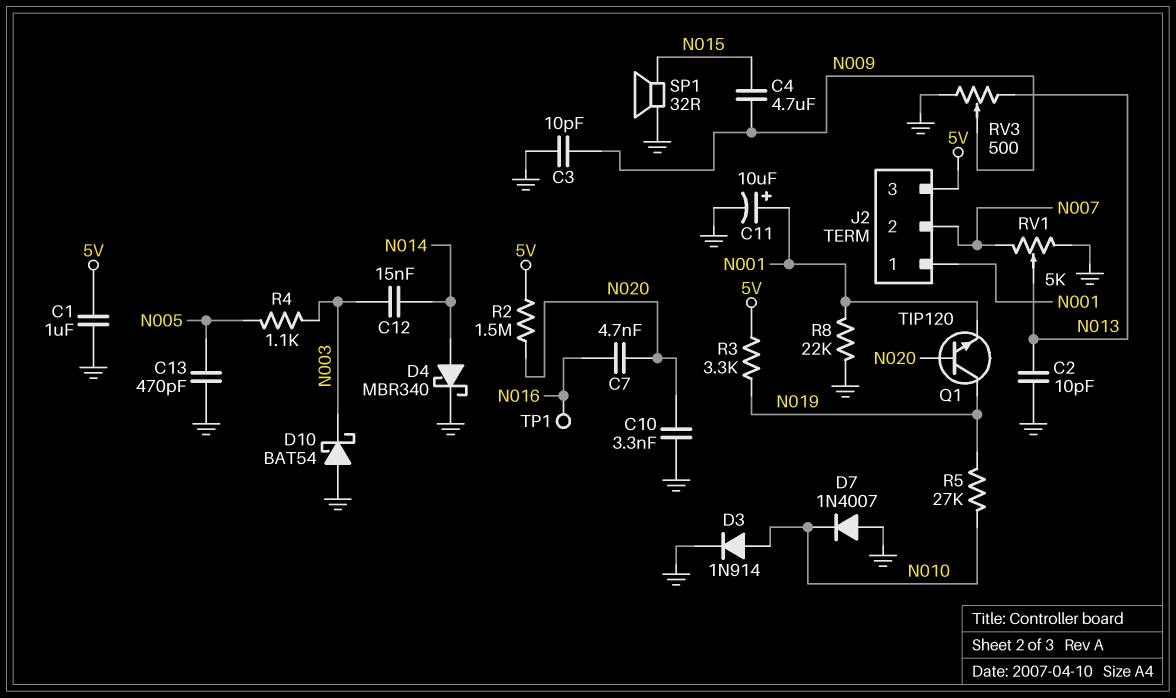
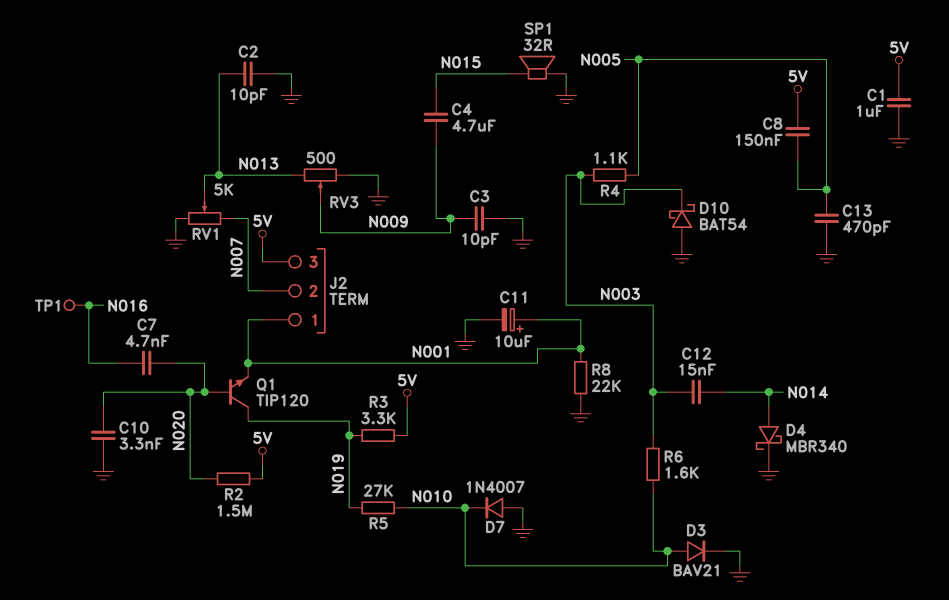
C8: none -> 150nF (5V, N005)
D3: diode 1N914 (A N010, K GND) -> diode BAV21 (A N010, K GND)
R6: none -> 1.6k (N003, N010)

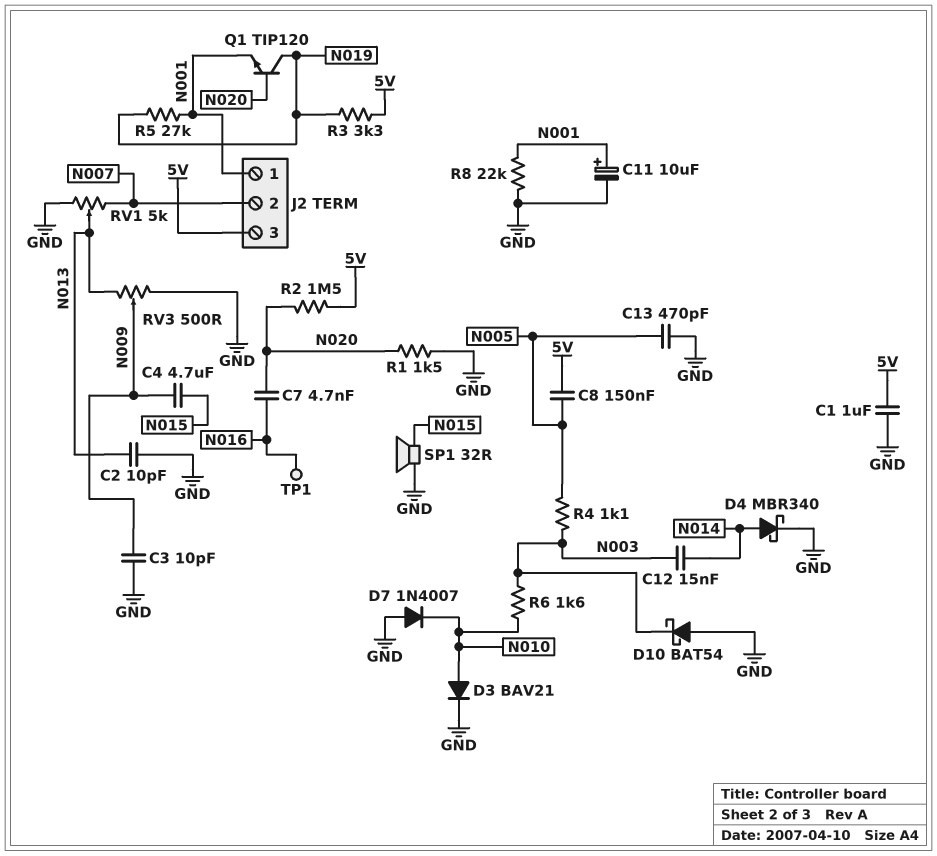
C10: 3.3nF (GND, N020) -> none
R1: none -> 1.5k (GND, N020)
R5: 27k (N010, N019) -> 27k (N001, N019)

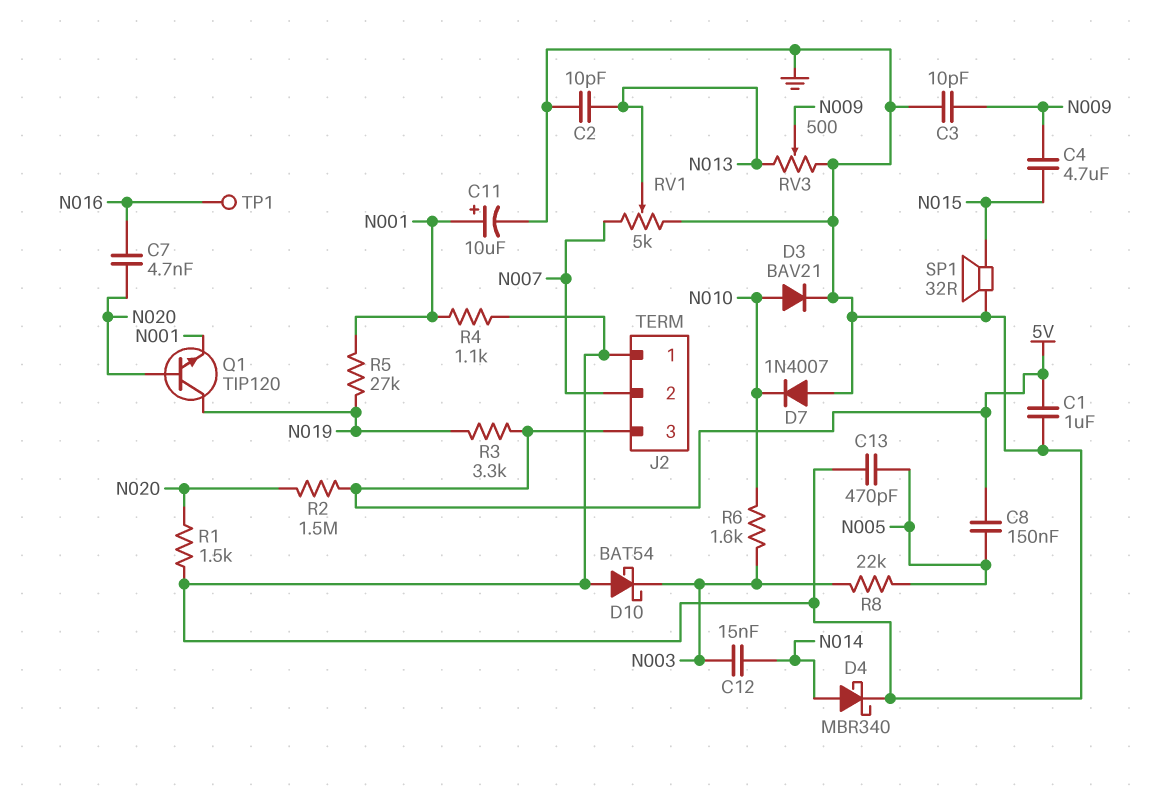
J2 pin 1: N001 -> GND
R4: 1.1k (N003, N005) -> 1.1k (GND, N001)
R8: 22k (GND, N001) -> 22k (N003, N005)

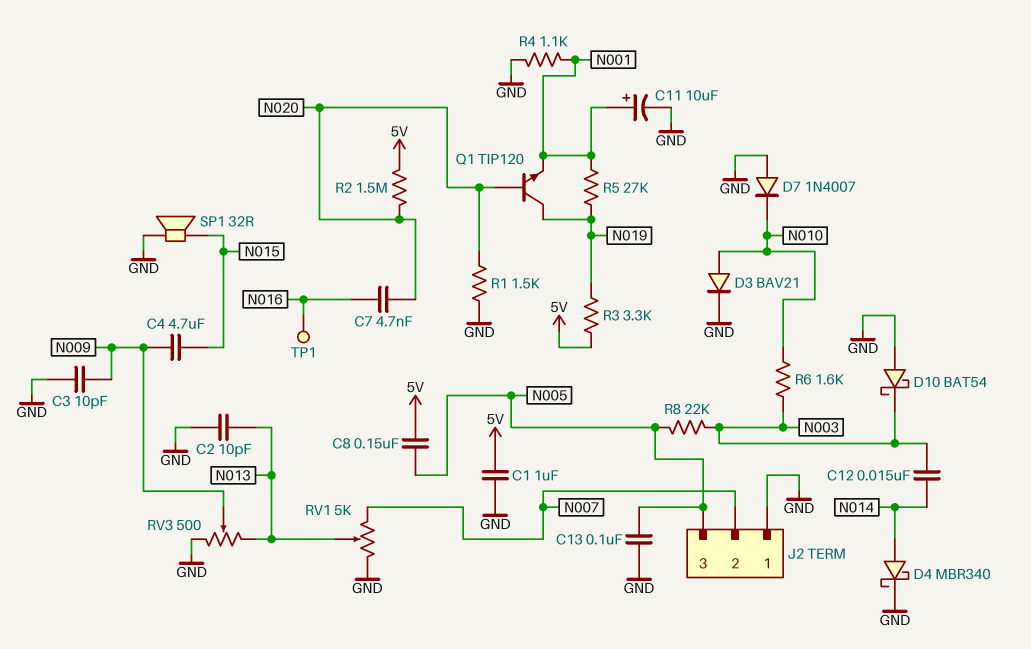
C13: 470pF (GND, N005) -> 100nF (GND, N005)
J2 pin 3: 5V -> N005

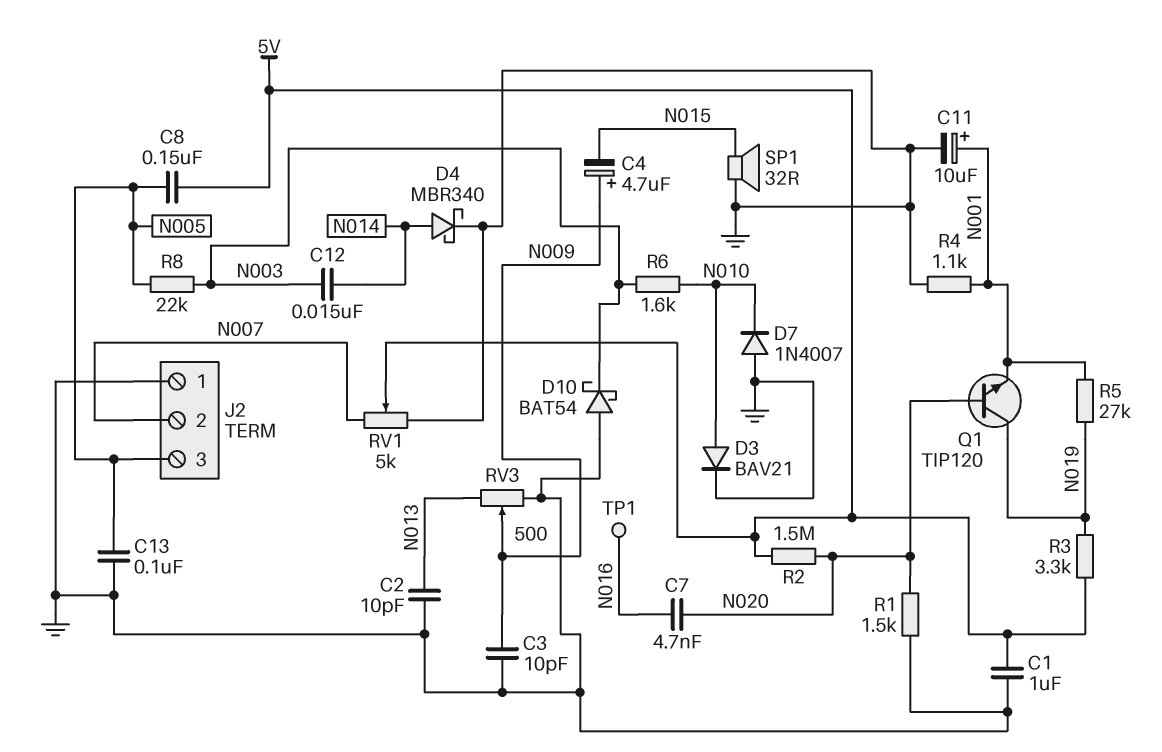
C4: 4.7uF (N009, N015) -> 4.7uF (plus N009, minus N015)
RV1: 5k (GND, N007, wiper N013) -> 5k (GND, N007, wiper 5V)

